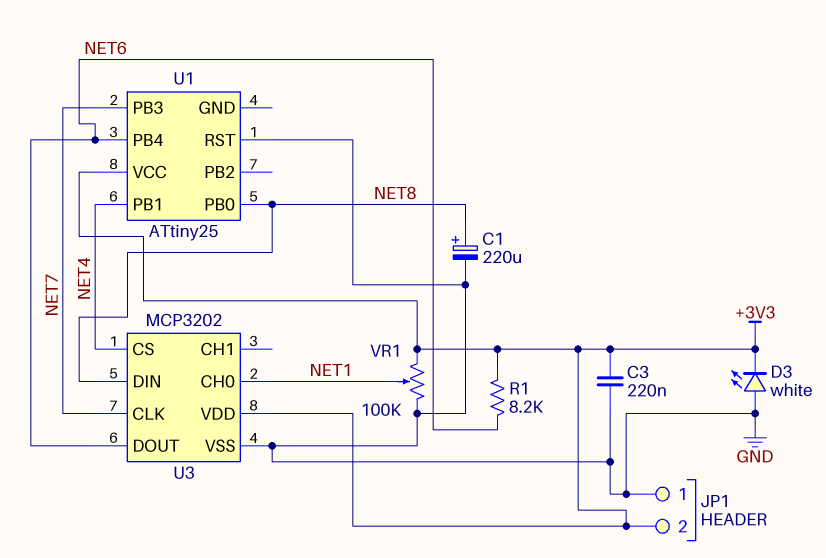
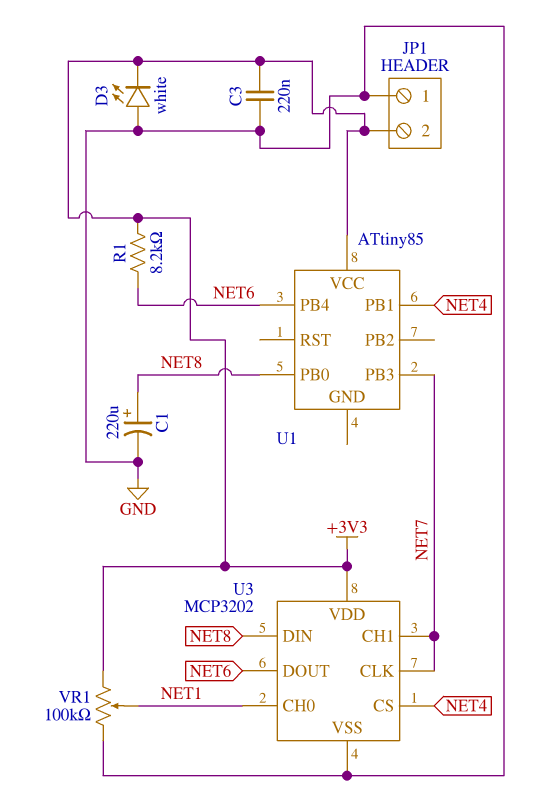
U1: ATtiny25 -> ATtiny85
U1 pin RST: GND -> none
U3 pin CH1: none -> NET7

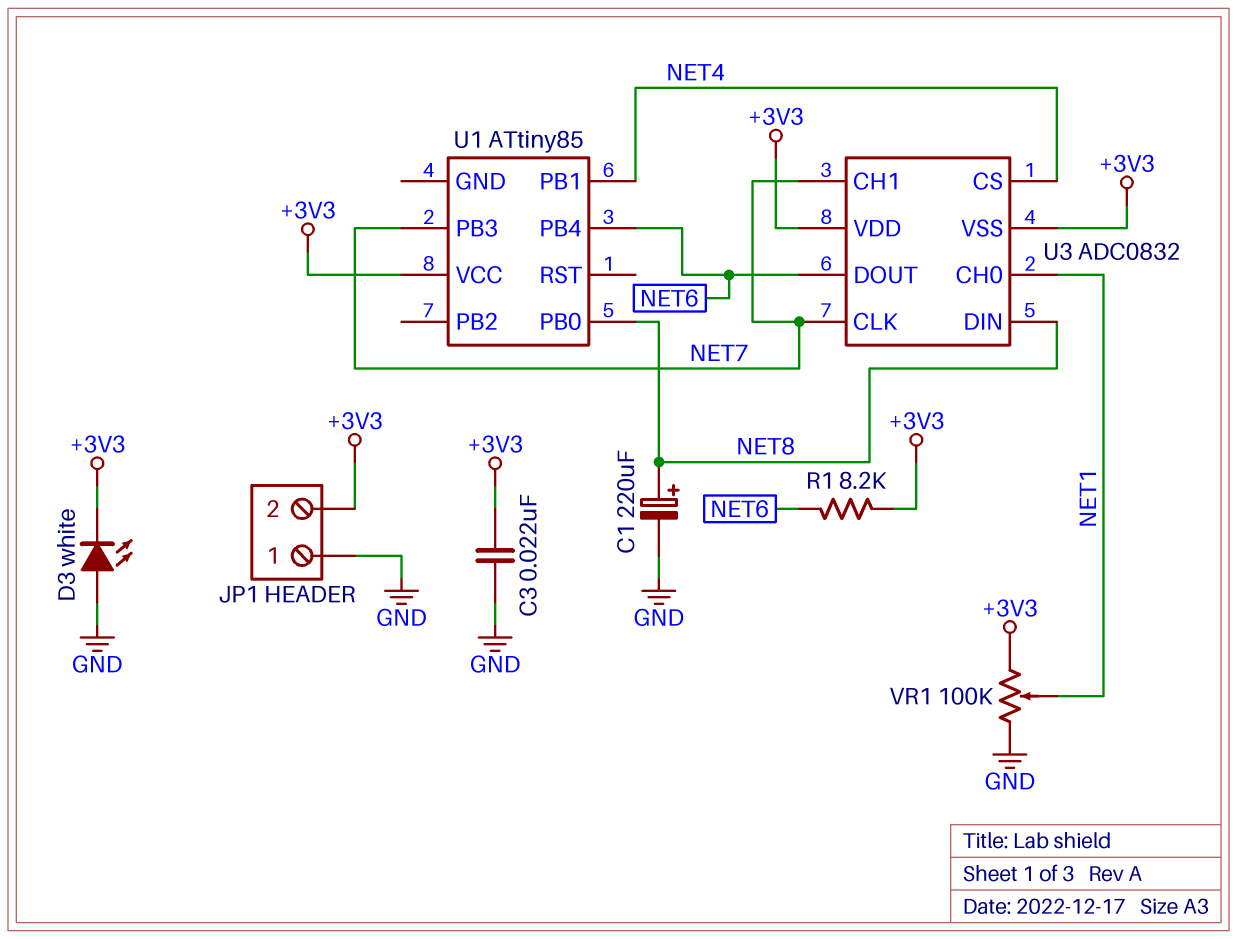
C3: 220nF (+3V3, GND) -> 22nF (+3V3, GND)
U3: MCP3202 -> ADC0832
U3 pin VSS: GND -> +3V3

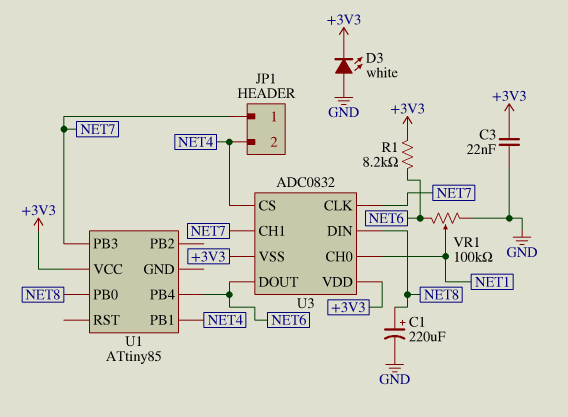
JP1 pin 1: GND -> NET7
JP1 pin 2: +3V3 -> NET4
VR1: 100k (+3V3, GND, wiper NET1) -> 100k (GND, NET6, wiper NET1)

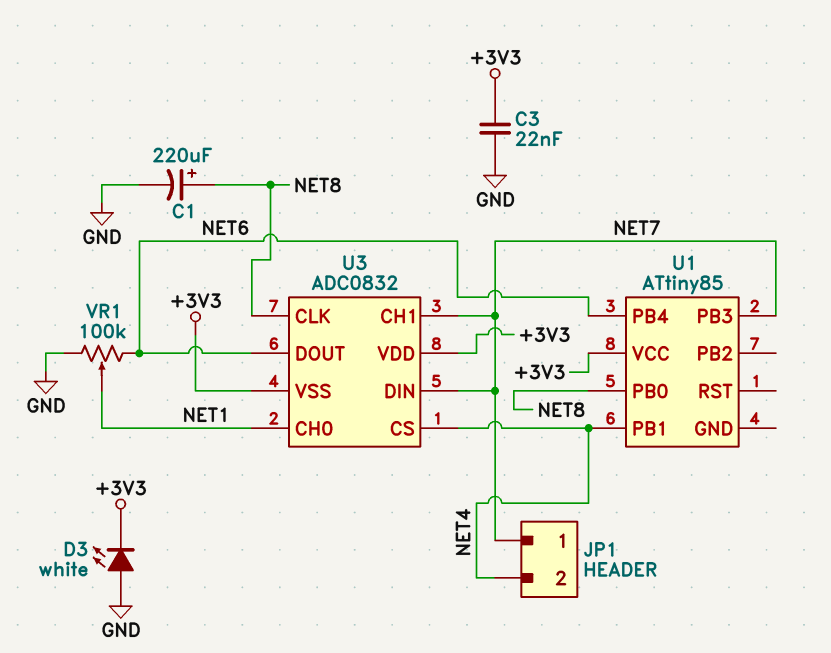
R1: 8.2k (+3V3, NET6) -> none
U3 pin CLK: NET7 -> NET8
U3 pin DIN: NET8 -> NET7

